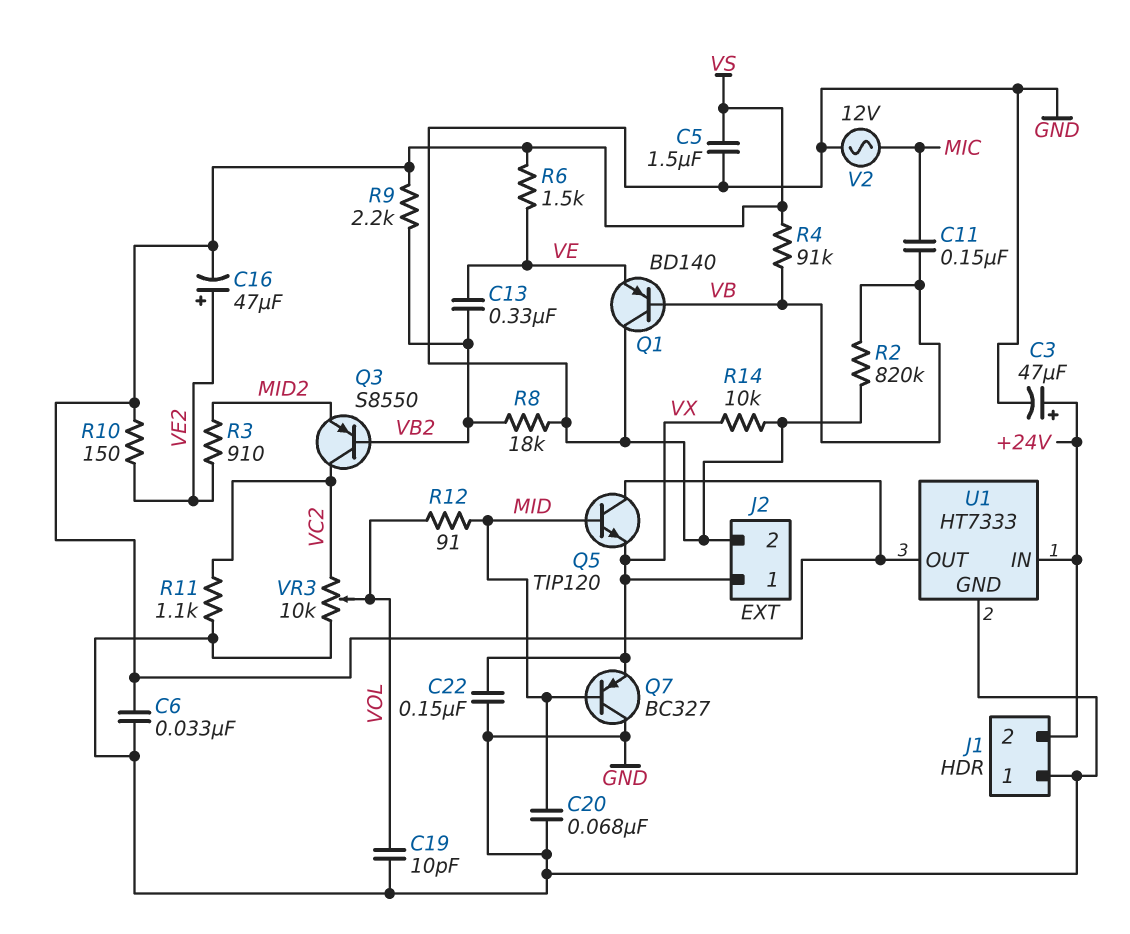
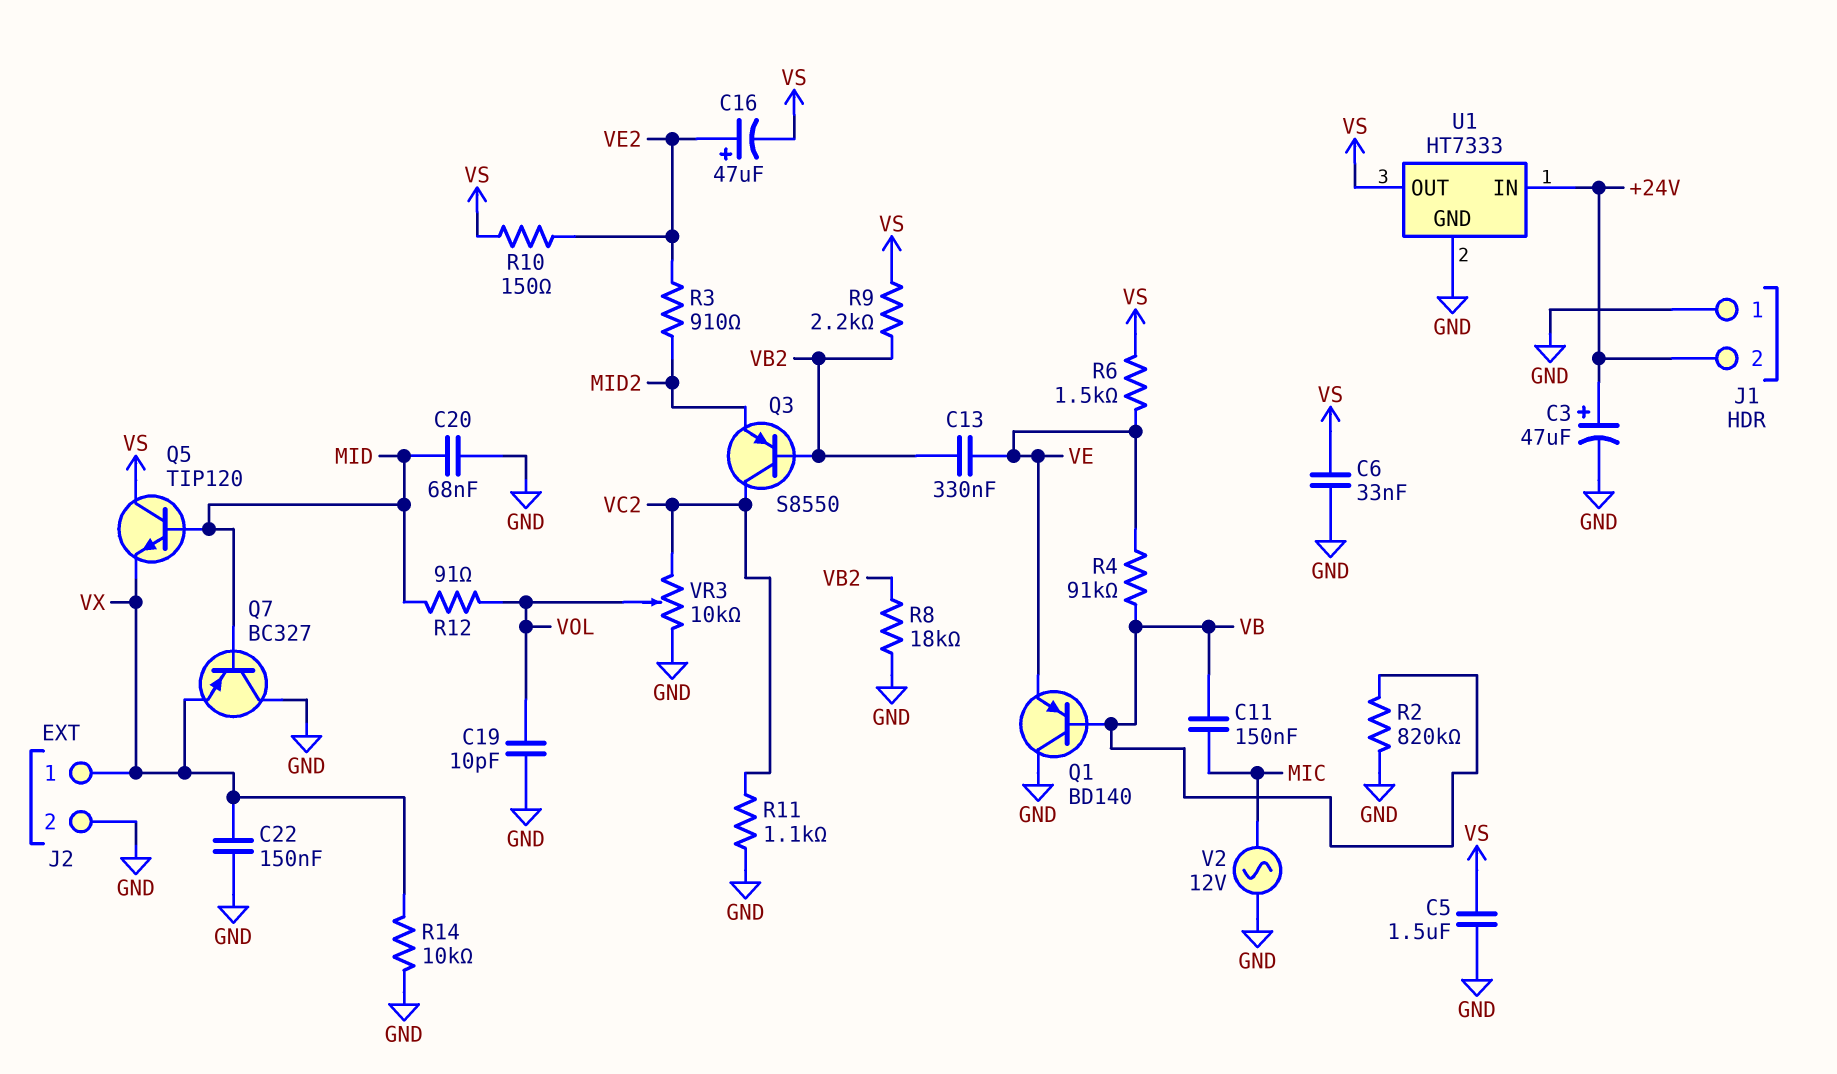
R4: 91k (VB, VS) -> 91k (VB, VE)

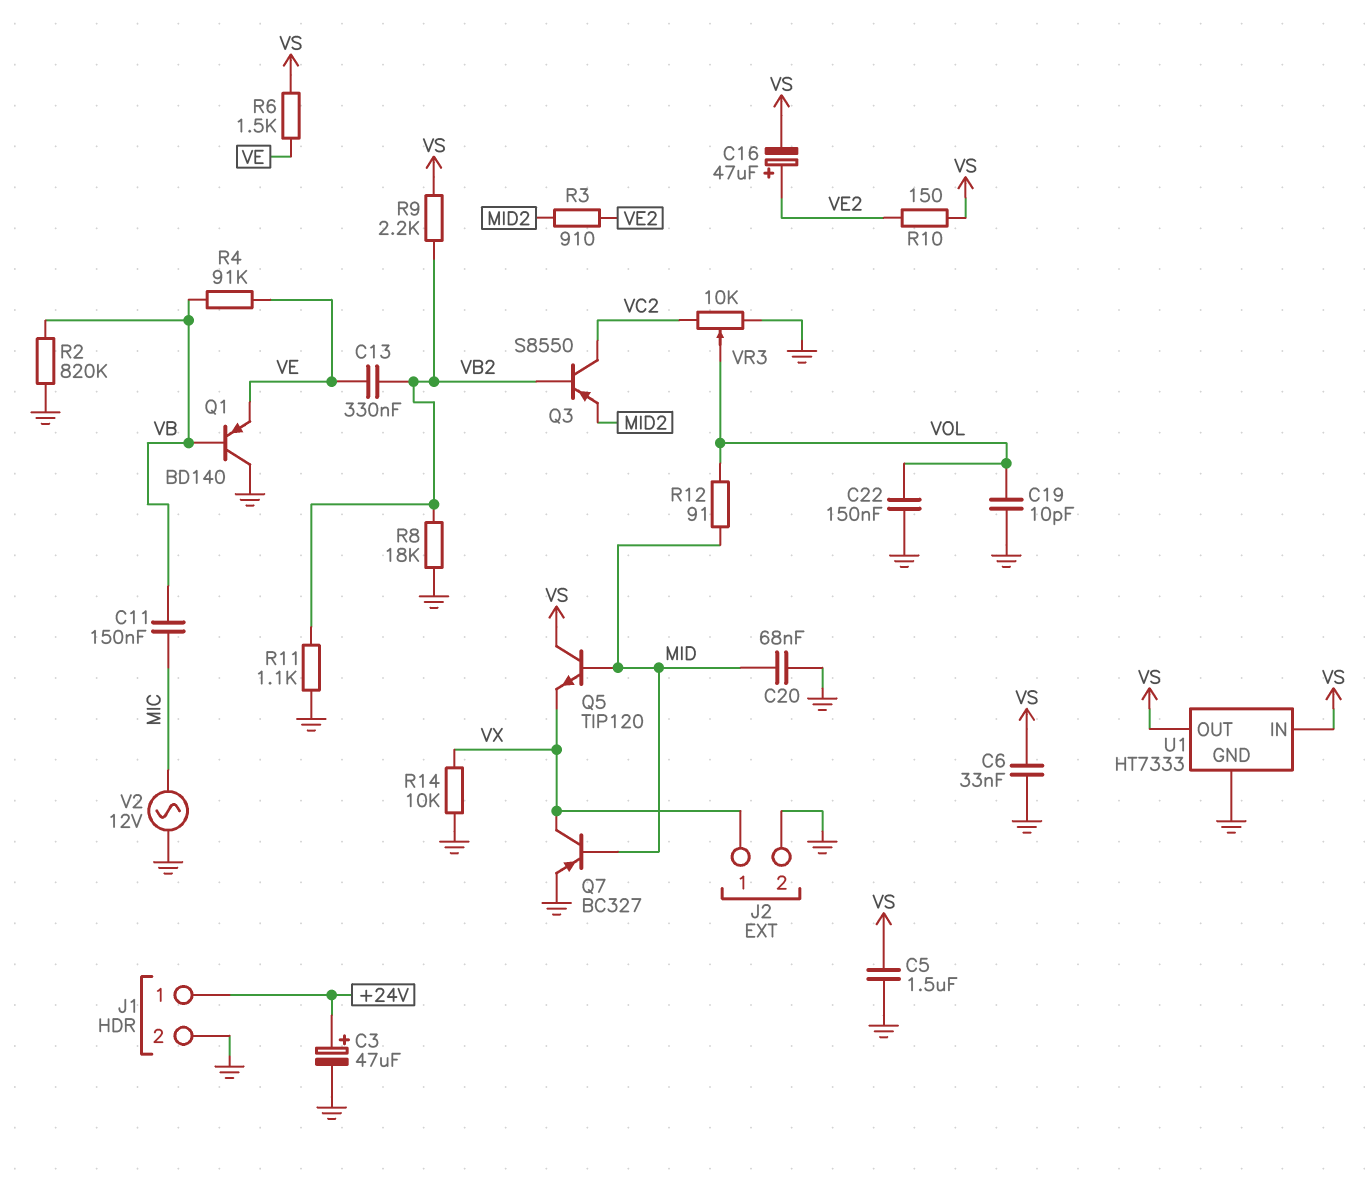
C22: 150nF (GND, VX) -> 150nF (GND, VOL)
J1 pin 1: GND -> +24V
J1 pin 2: +24V -> GND
Q7: PNP BC327 (B MID, C GND, E VX) -> PNP BC327 (B MID, C VX, E GND)
R11: 1.1k (GND, VC2) -> 1.1k (GND, VB2)
U1 pin IN: +24V -> VS

